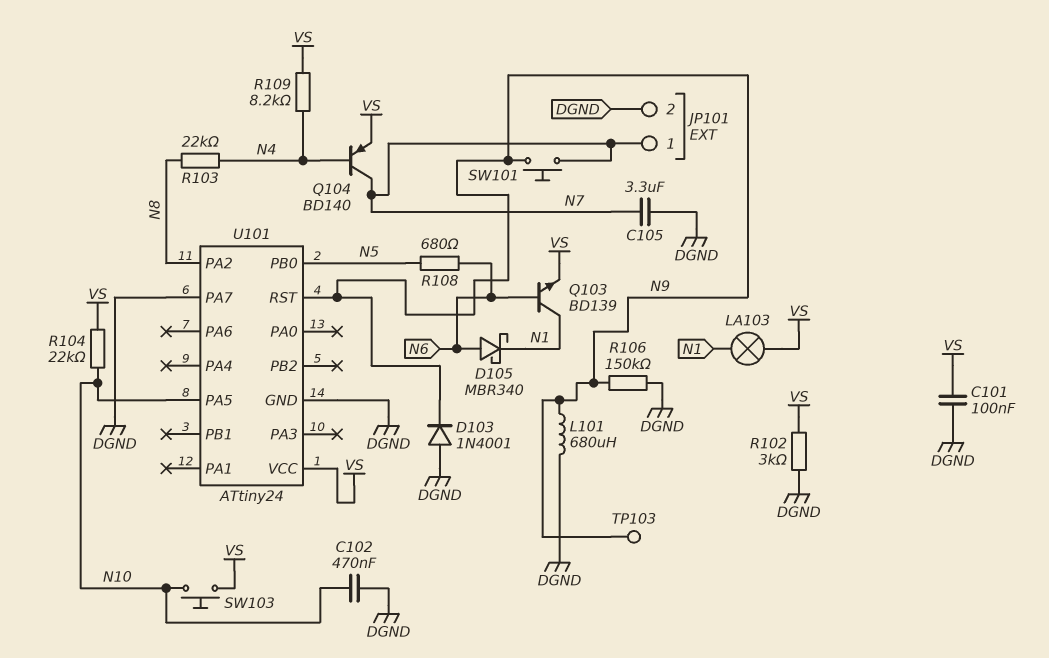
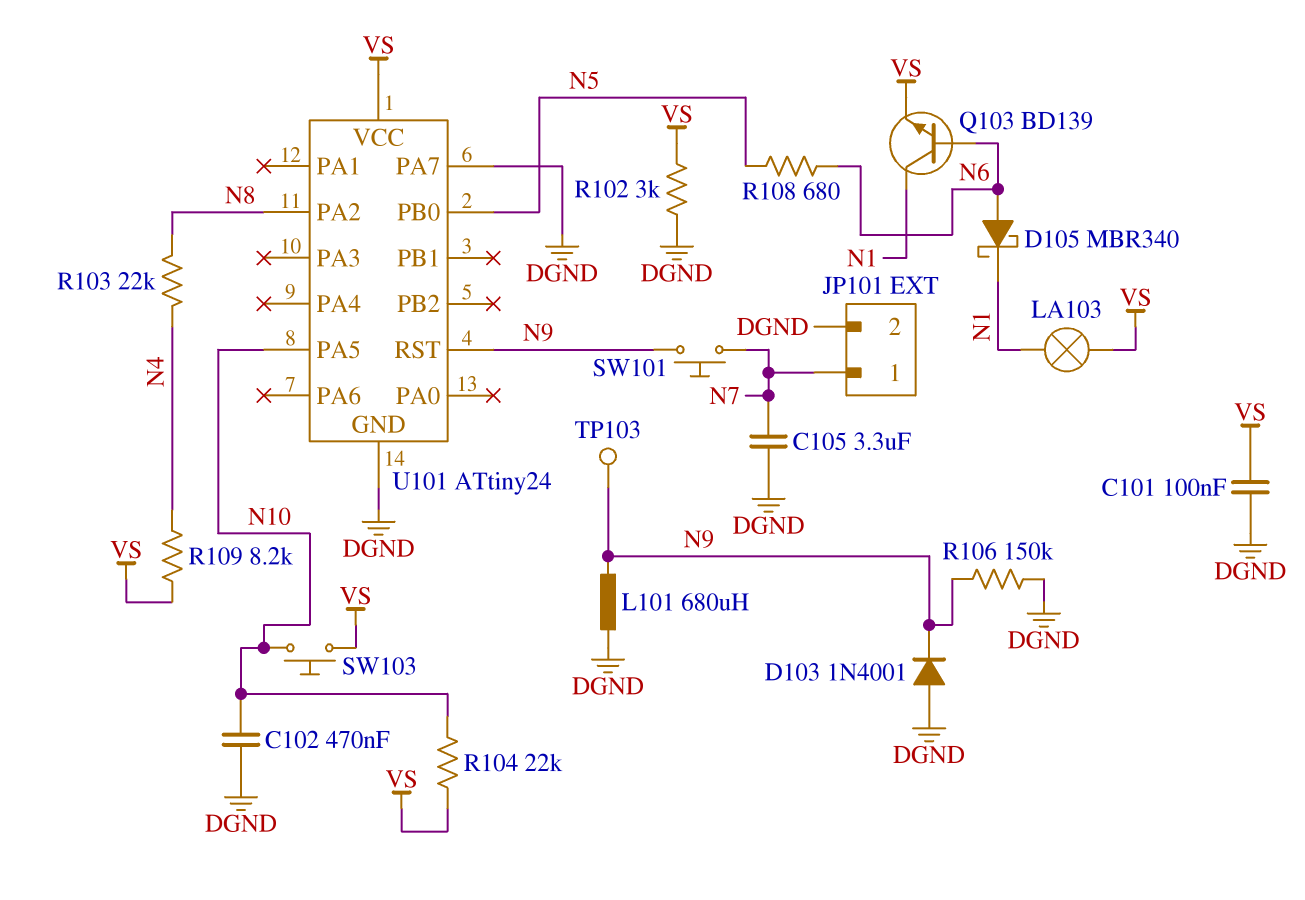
Q104: PNP BD140 (B N4, C N7, E VS) -> none

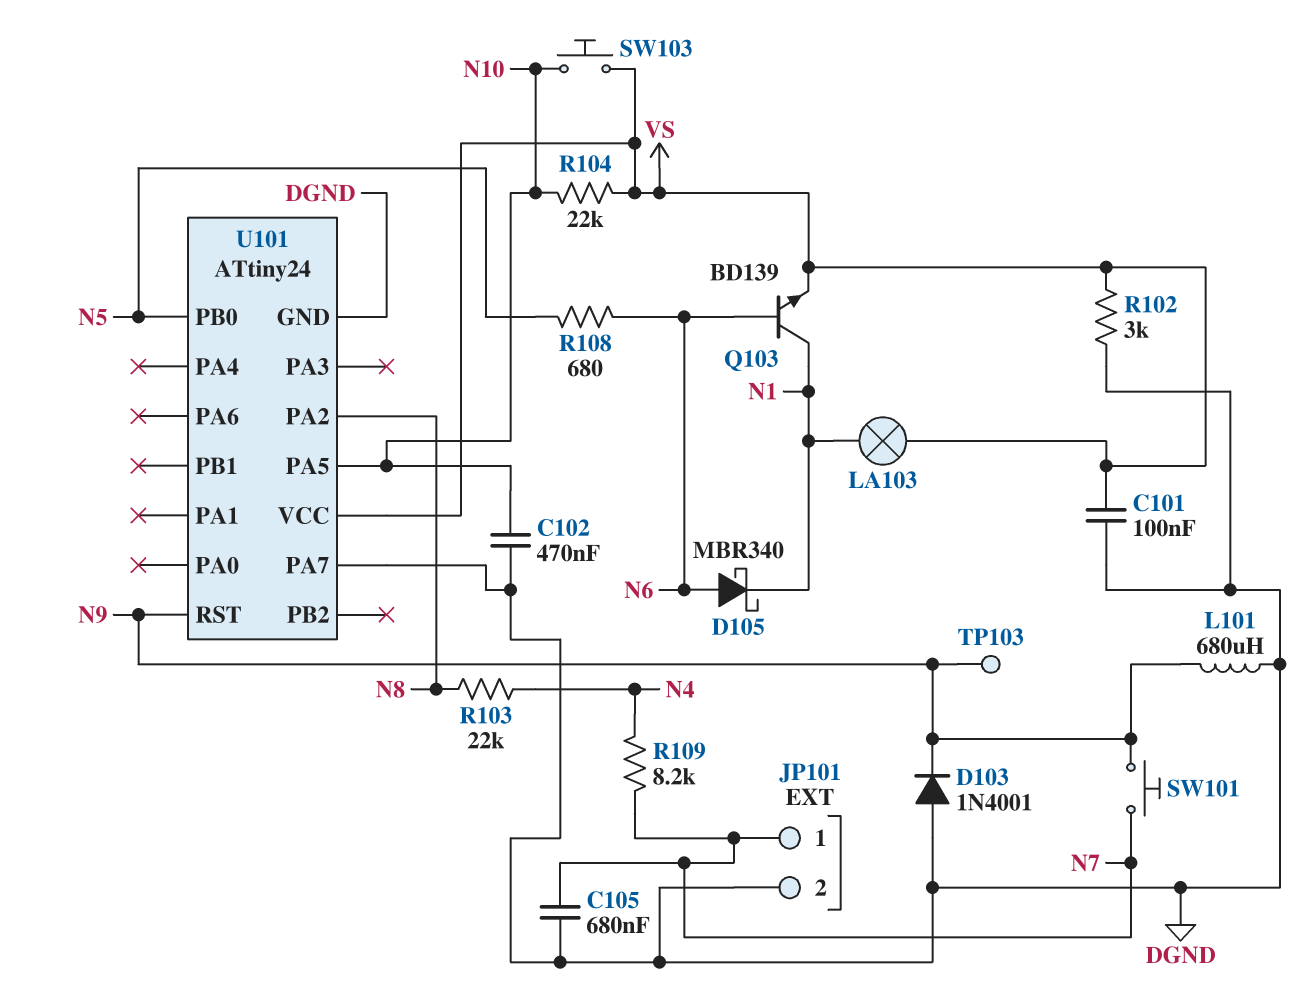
C105: 3.3uF (DGND, N7) -> 680nF (DGND, N7)
R106: 150k (DGND, N9) -> none
R109: 8.2k (N4, VS) -> 8.2k (N4, N7)

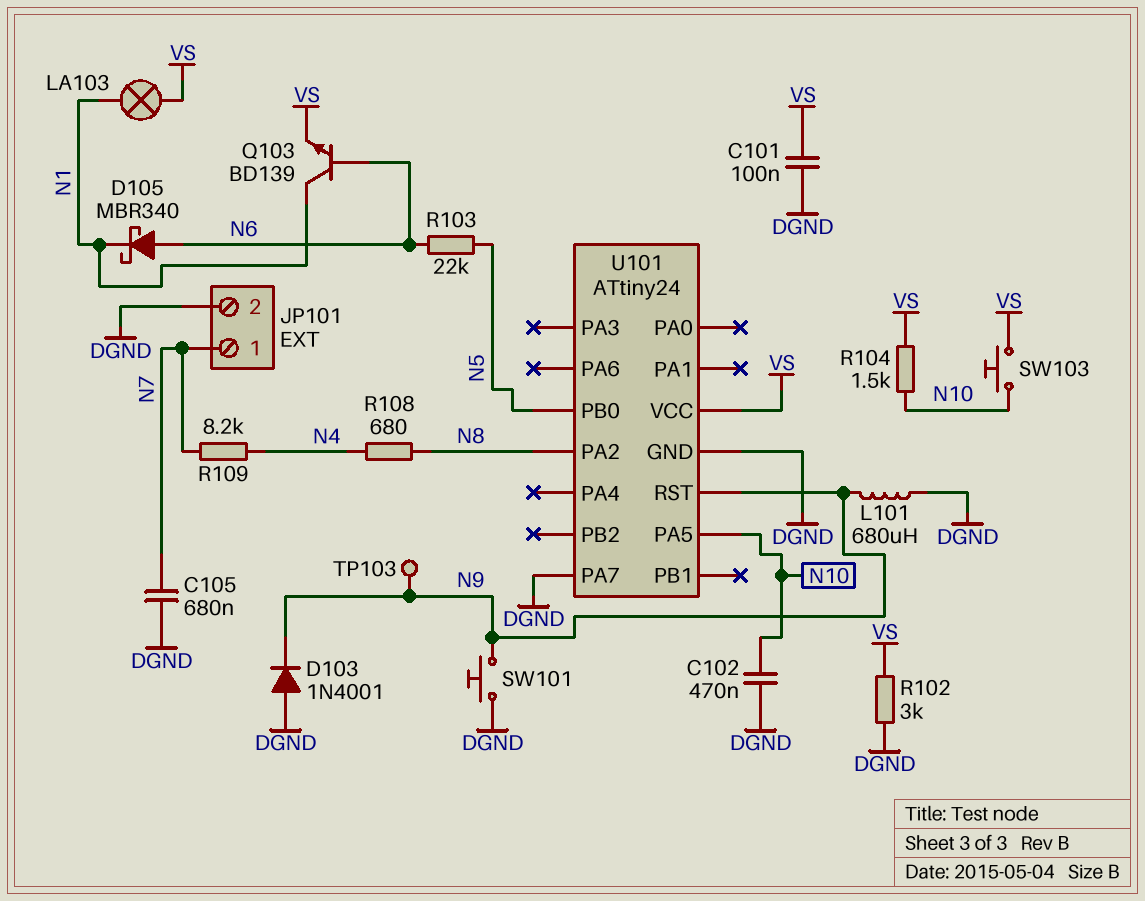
R103: 22k (N4, N8) -> 22k (N5, N6)
R104: 22k (N10, VS) -> 1.5k (N10, VS)
R108: 680 (N5, N6) -> 680 (N4, N8)
SW101: button (N7, N9) -> button (DGND, N9)

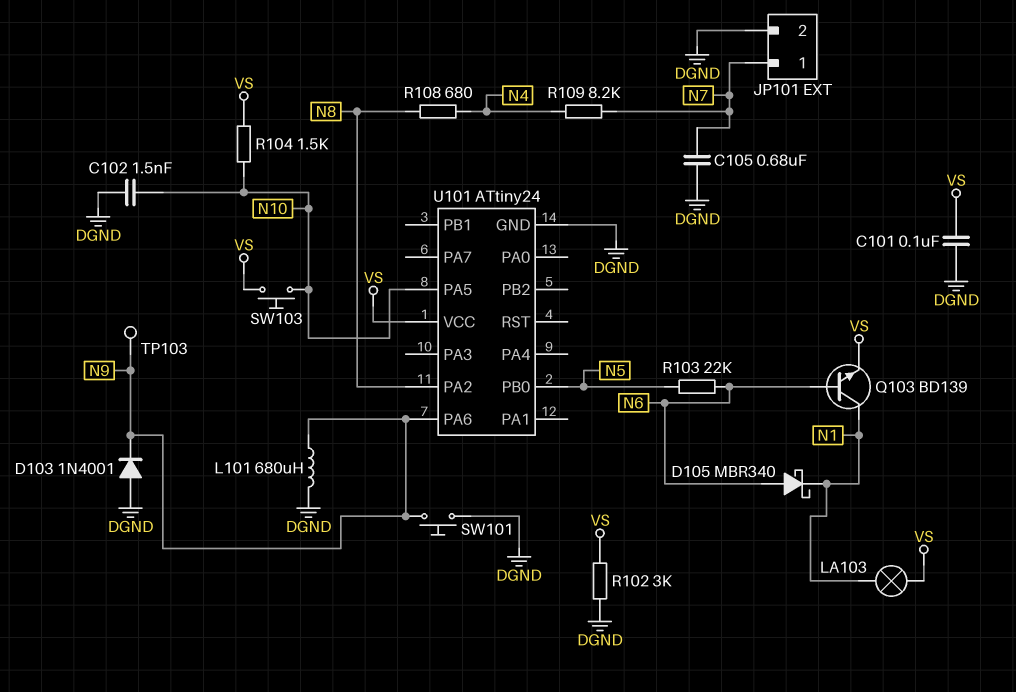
C102: 470nF (DGND, N10) -> 1.5nF (DGND, N10)
U101 pin PA6: none -> N9
U101 pin PA7: DGND -> none
U101 pin RST: N9 -> none

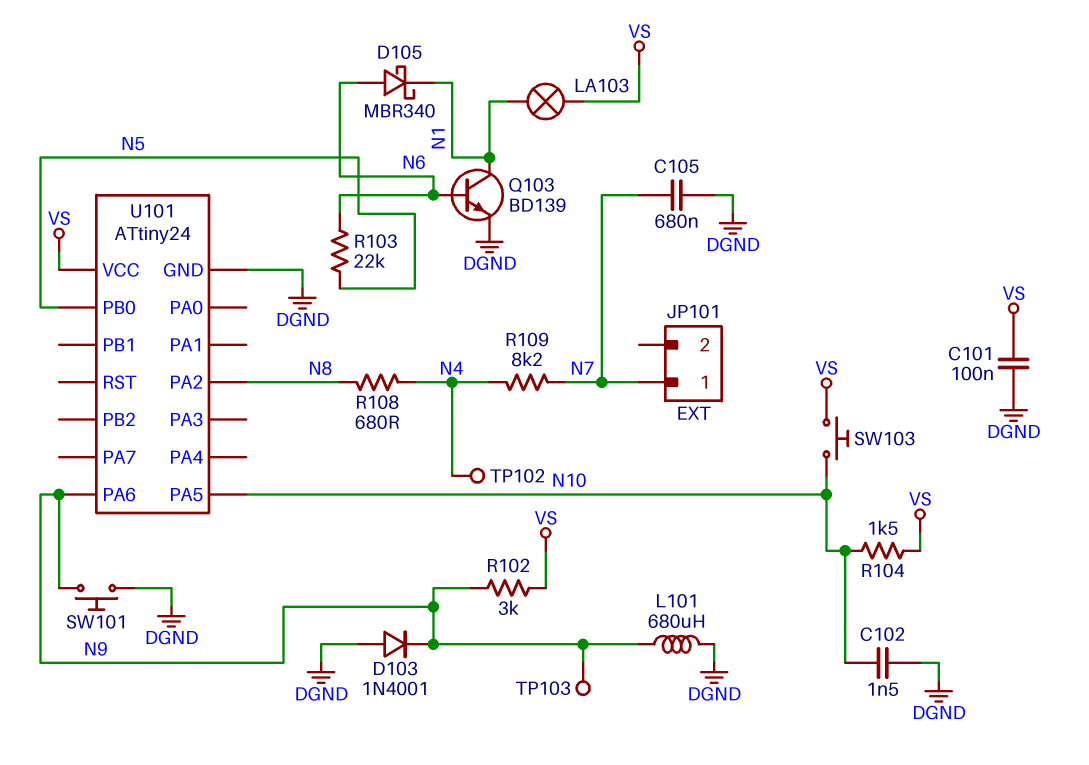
JP101 pin 2: DGND -> none
Q103: NPN BD139 (B N6, C N1, E VS) -> NPN BD139 (B N6, C N1, E DGND)
R102: 3k (DGND, VS) -> 3k (N9, VS)
TP102: none -> test point (N4)

